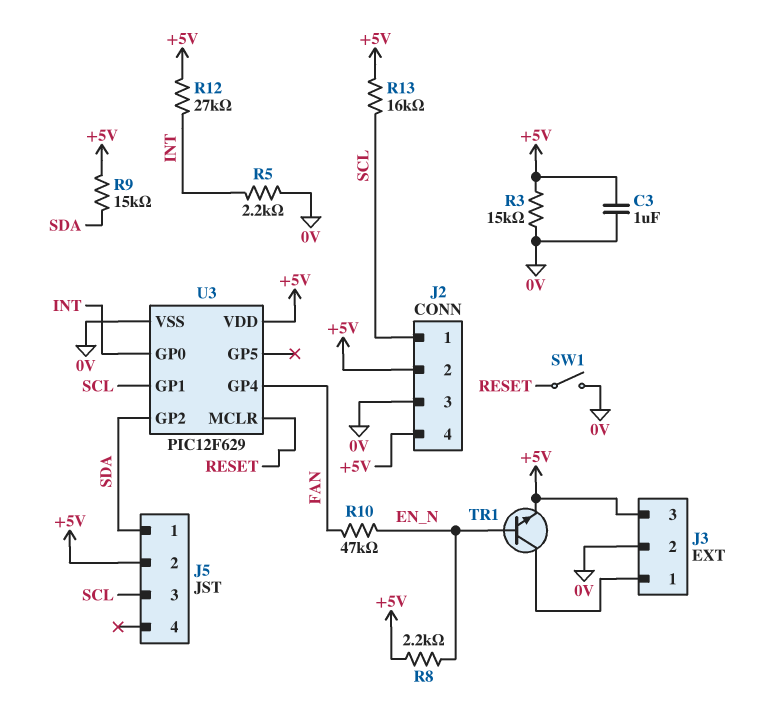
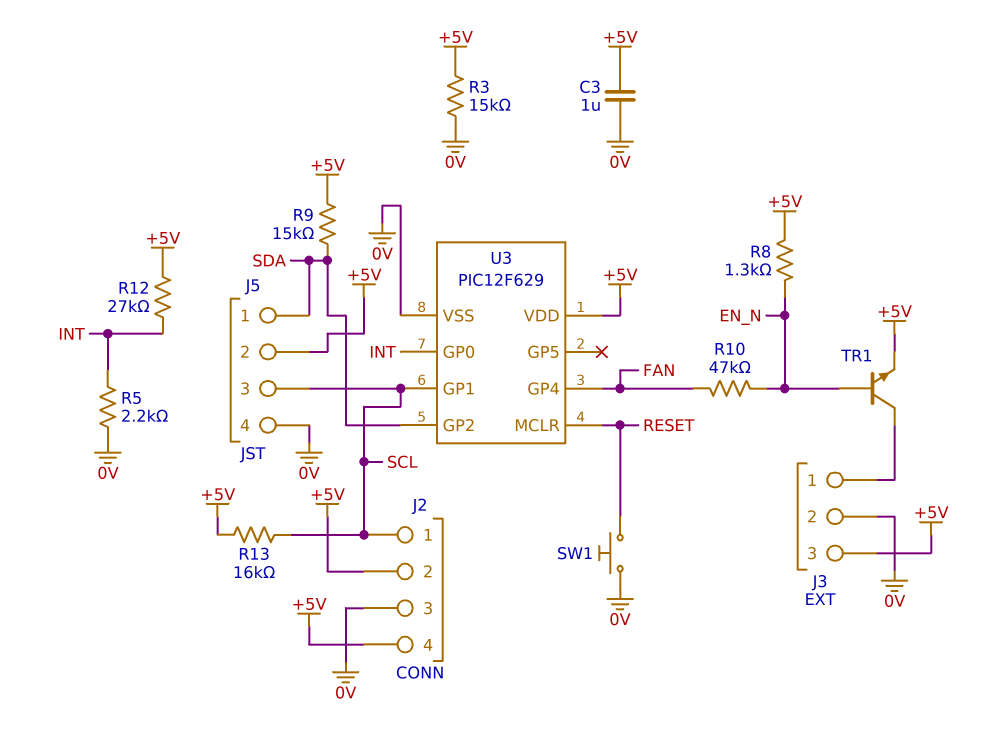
J5 pin 4: none -> 0V
R8: 2.2k (+5V, EN_N) -> 1.3k (+5V, EN_N)
SW1: switch (0V, RESET) -> button (0V, RESET)

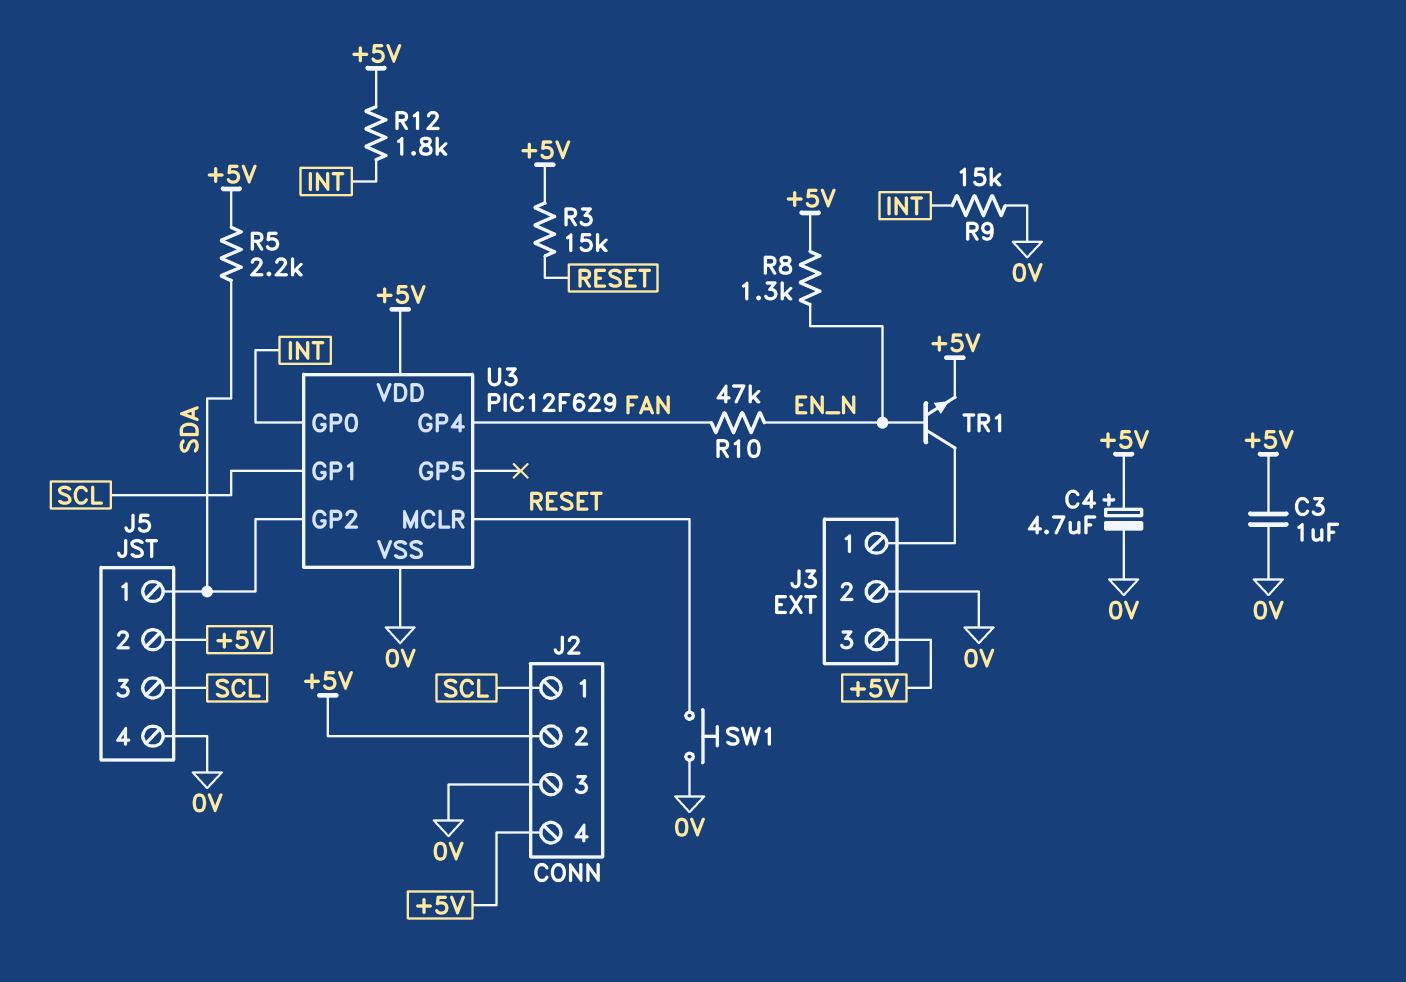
C4: none -> 4.7uF (plus +5V, minus 0V)
R3: 15k (+5V, 0V) -> 15k (+5V, RESET)
R5: 2.2k (0V, INT) -> 2.2k (+5V, SDA)
R9: 15k (+5V, SDA) -> 15k (0V, INT)
R12: 27k (+5V, INT) -> 1.8k (+5V, INT)
R13: 16k (+5V, SCL) -> none

